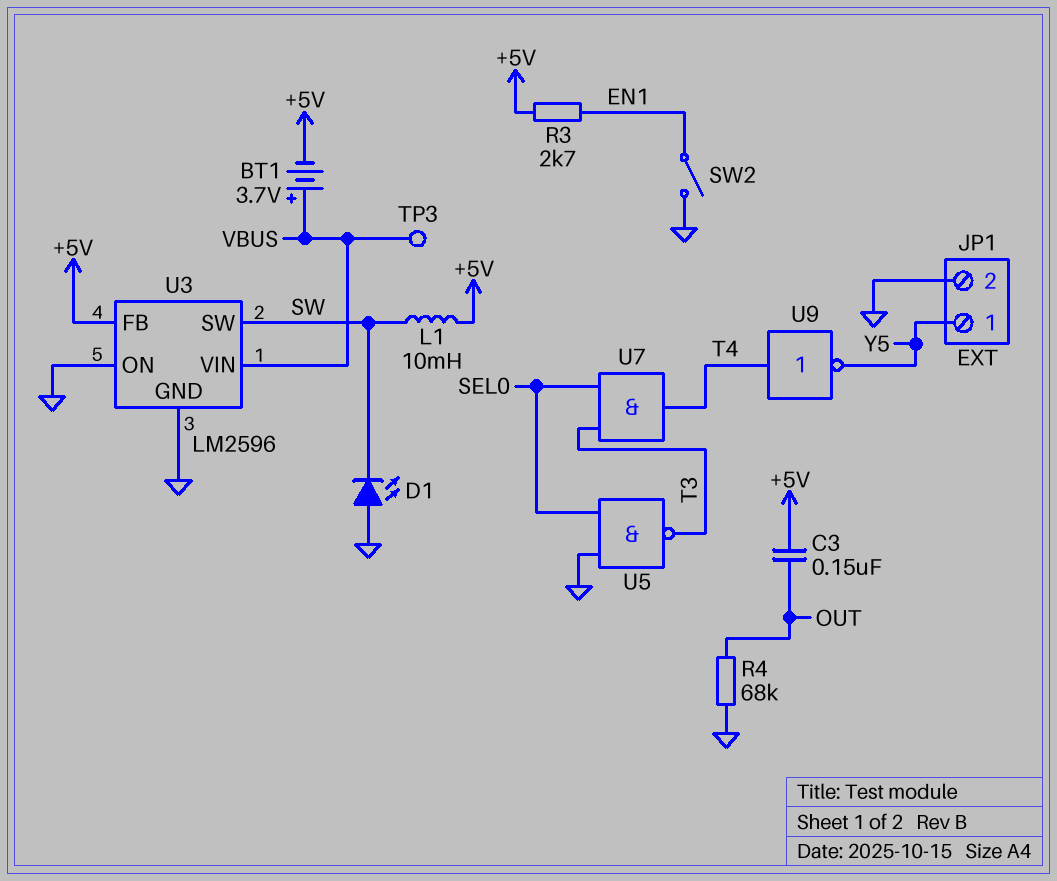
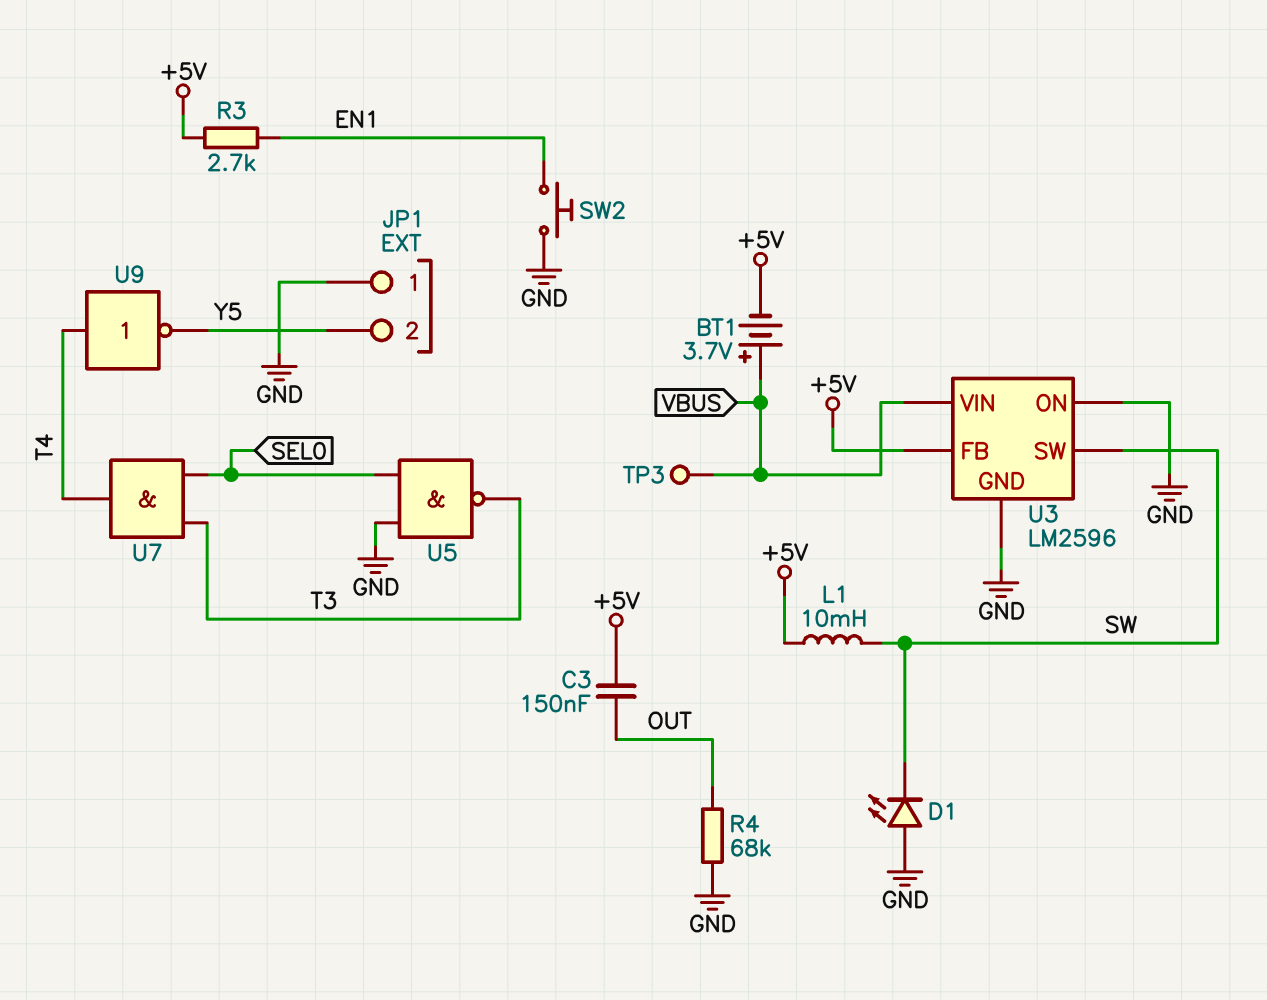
JP1 pin 1: Y5 -> GND
JP1 pin 2: GND -> Y5
SW2: switch (EN1, GND) -> button (EN1, GND)

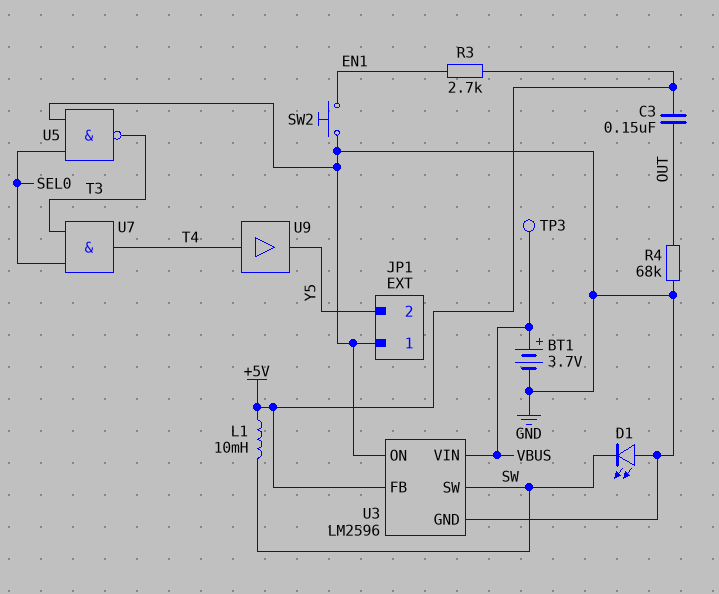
BT1: 3.7V (plus VBUS, minus +5V) -> 3.7V (plus VBUS, minus GND)
U9: NOT (in T4, out Y5) -> buffer (in T4, out Y5)

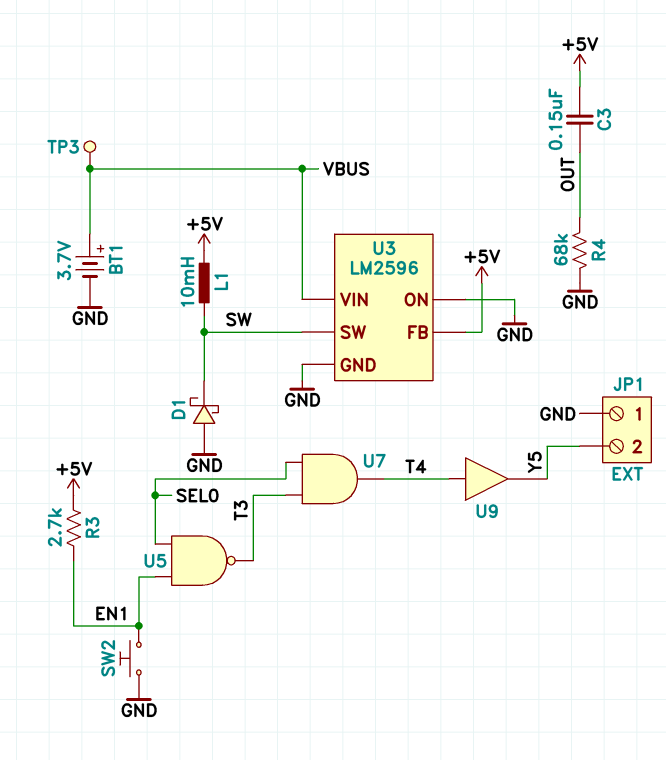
D1: LED (A GND, K SW) -> schottky (A GND, K SW)
U5: NAND (in GND, in SEL0, out T3) -> NAND (in EN1, in SEL0, out T3)

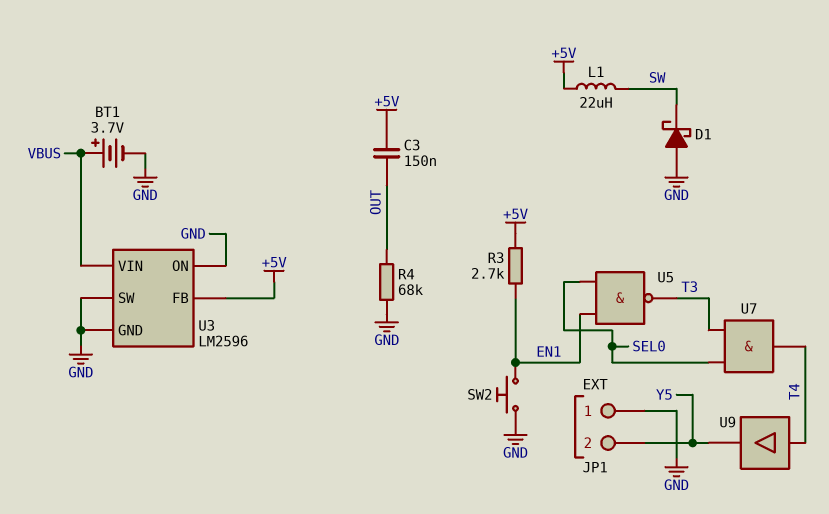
L1: 10mH (+5V, SW) -> 22uH (+5V, SW)
TP3: test point (VBUS) -> none
U3 pin SW: SW -> GND

